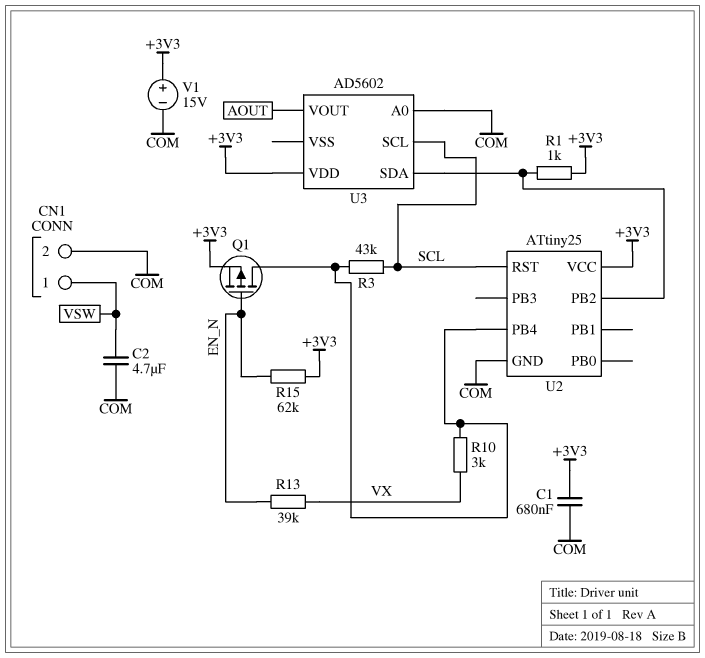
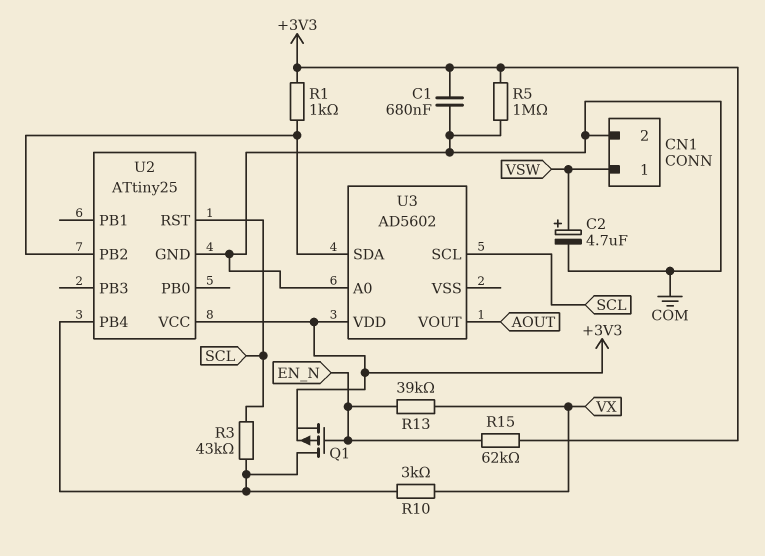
C2: 4.7uF (COM, VSW) -> 4.7uF (plus VSW, minus COM)
R5: none -> 1M (+3V3, COM)
V1: 15V (plus +3V3, minus COM) -> none

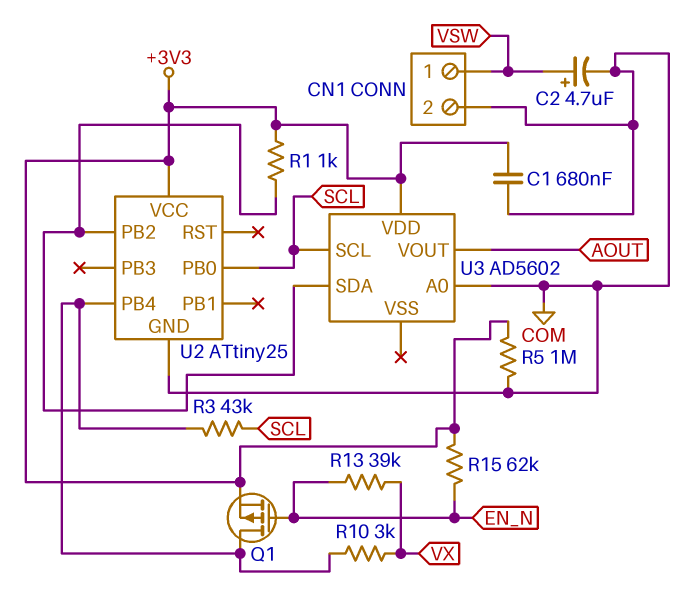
U2 pin PB0: none -> SCL
U2 pin RST: SCL -> none

